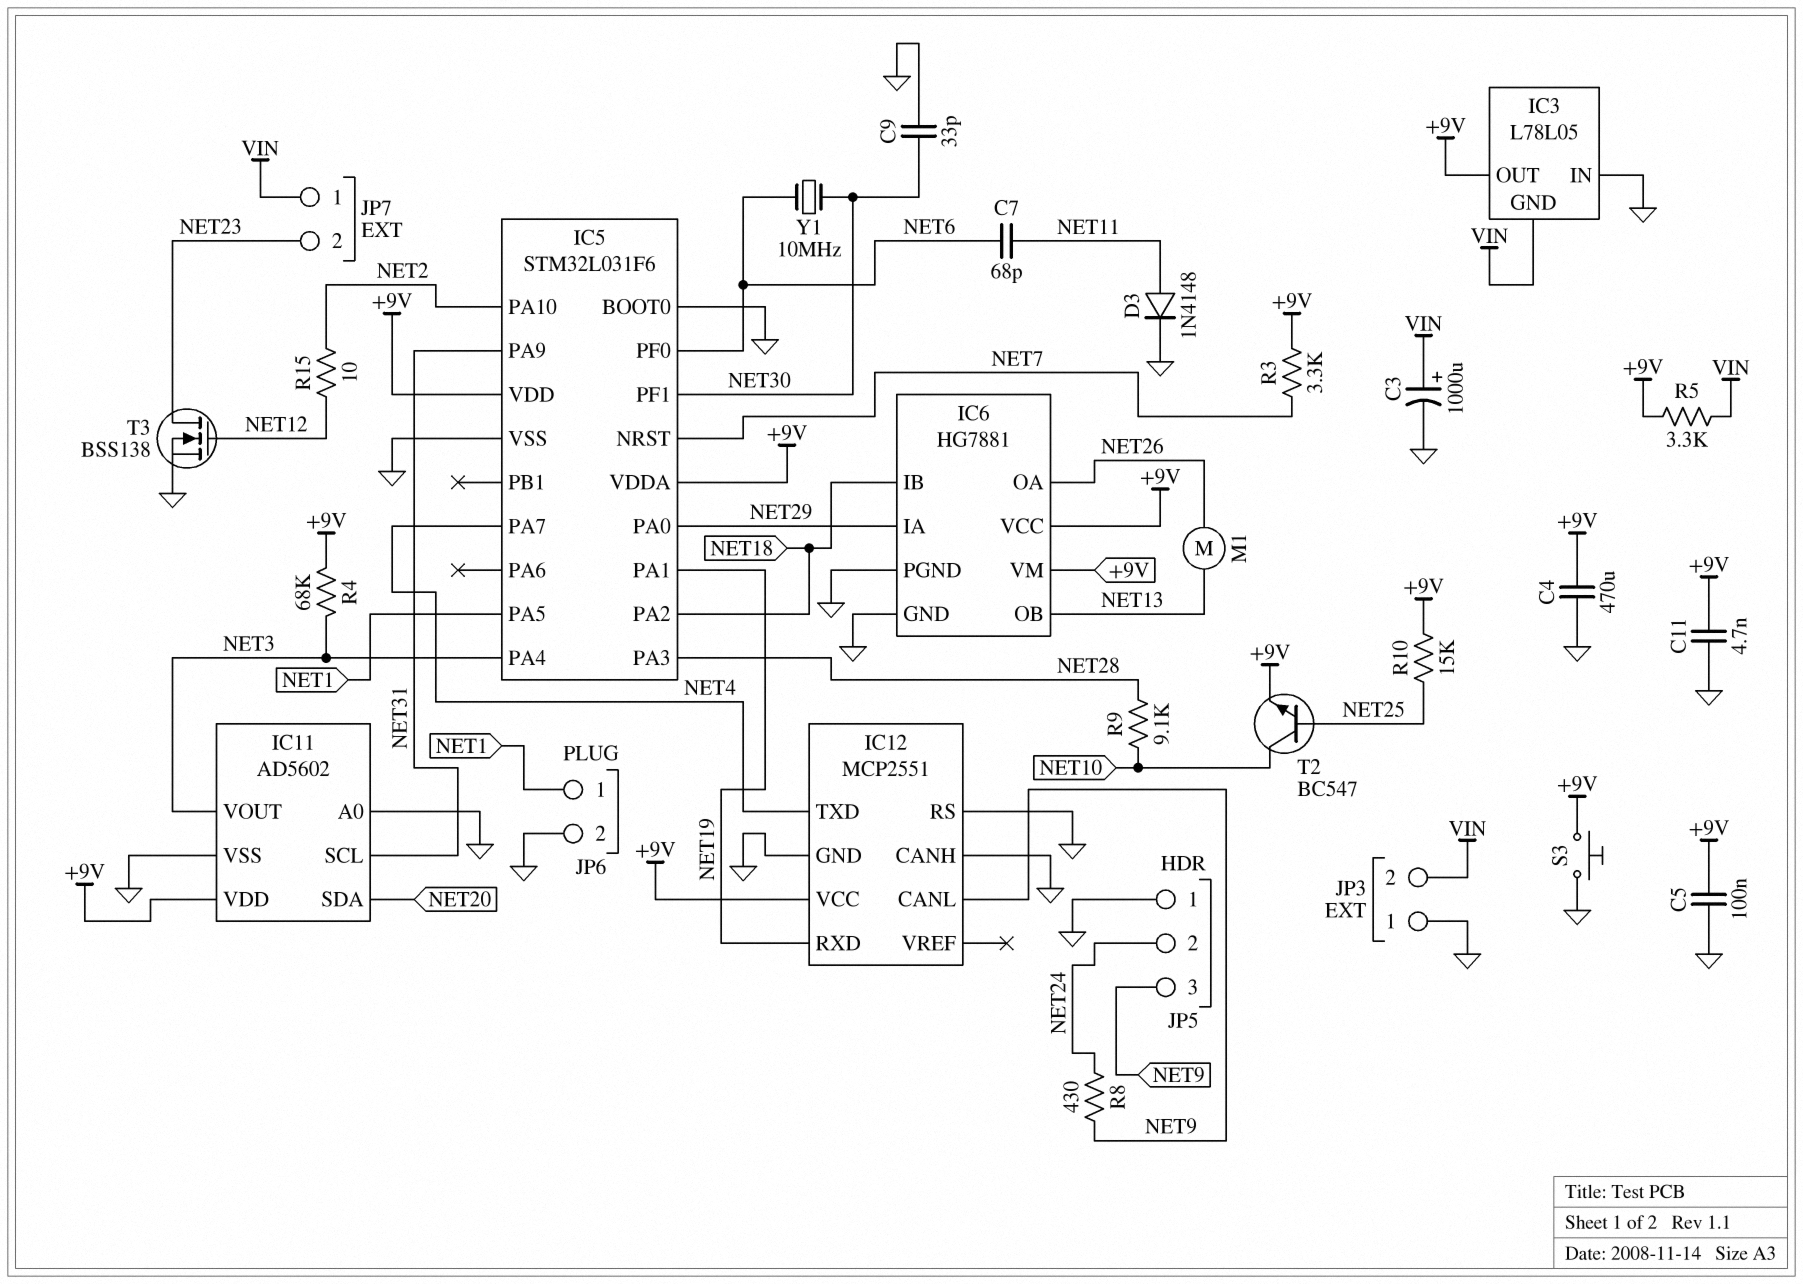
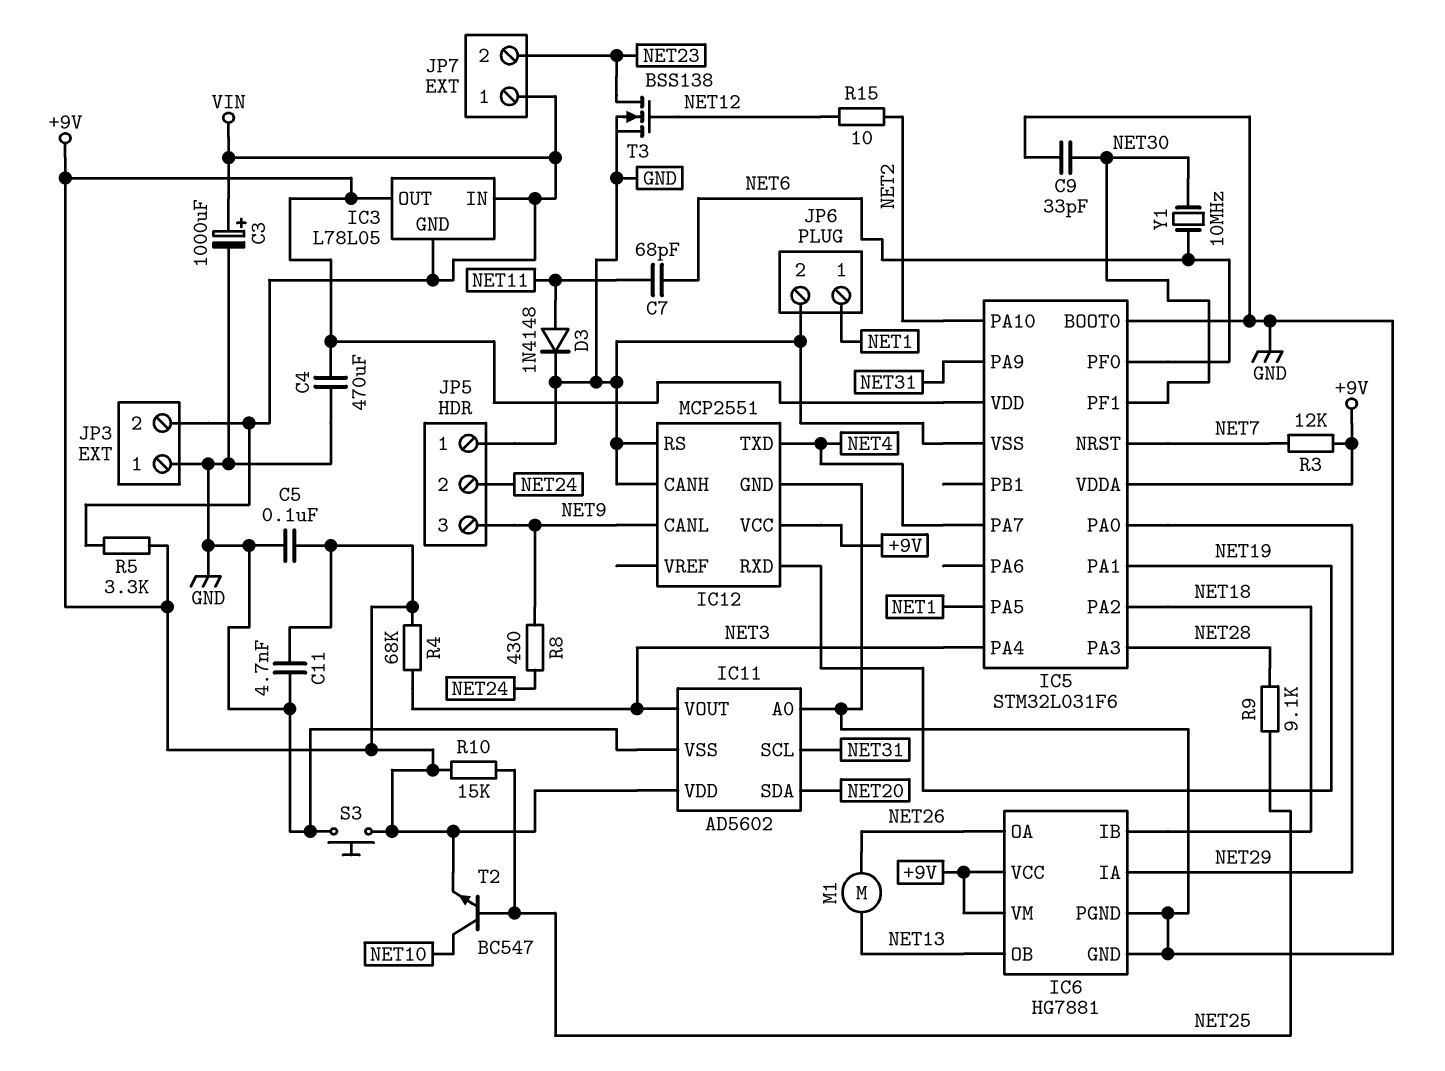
IC3 pin IN: GND -> VIN
R3: 3.3k (+9V, NET7) -> 12k (+9V, NET7)
R9: 9.1k (NET10, NET28) -> 9.1k (NET25, NET28)

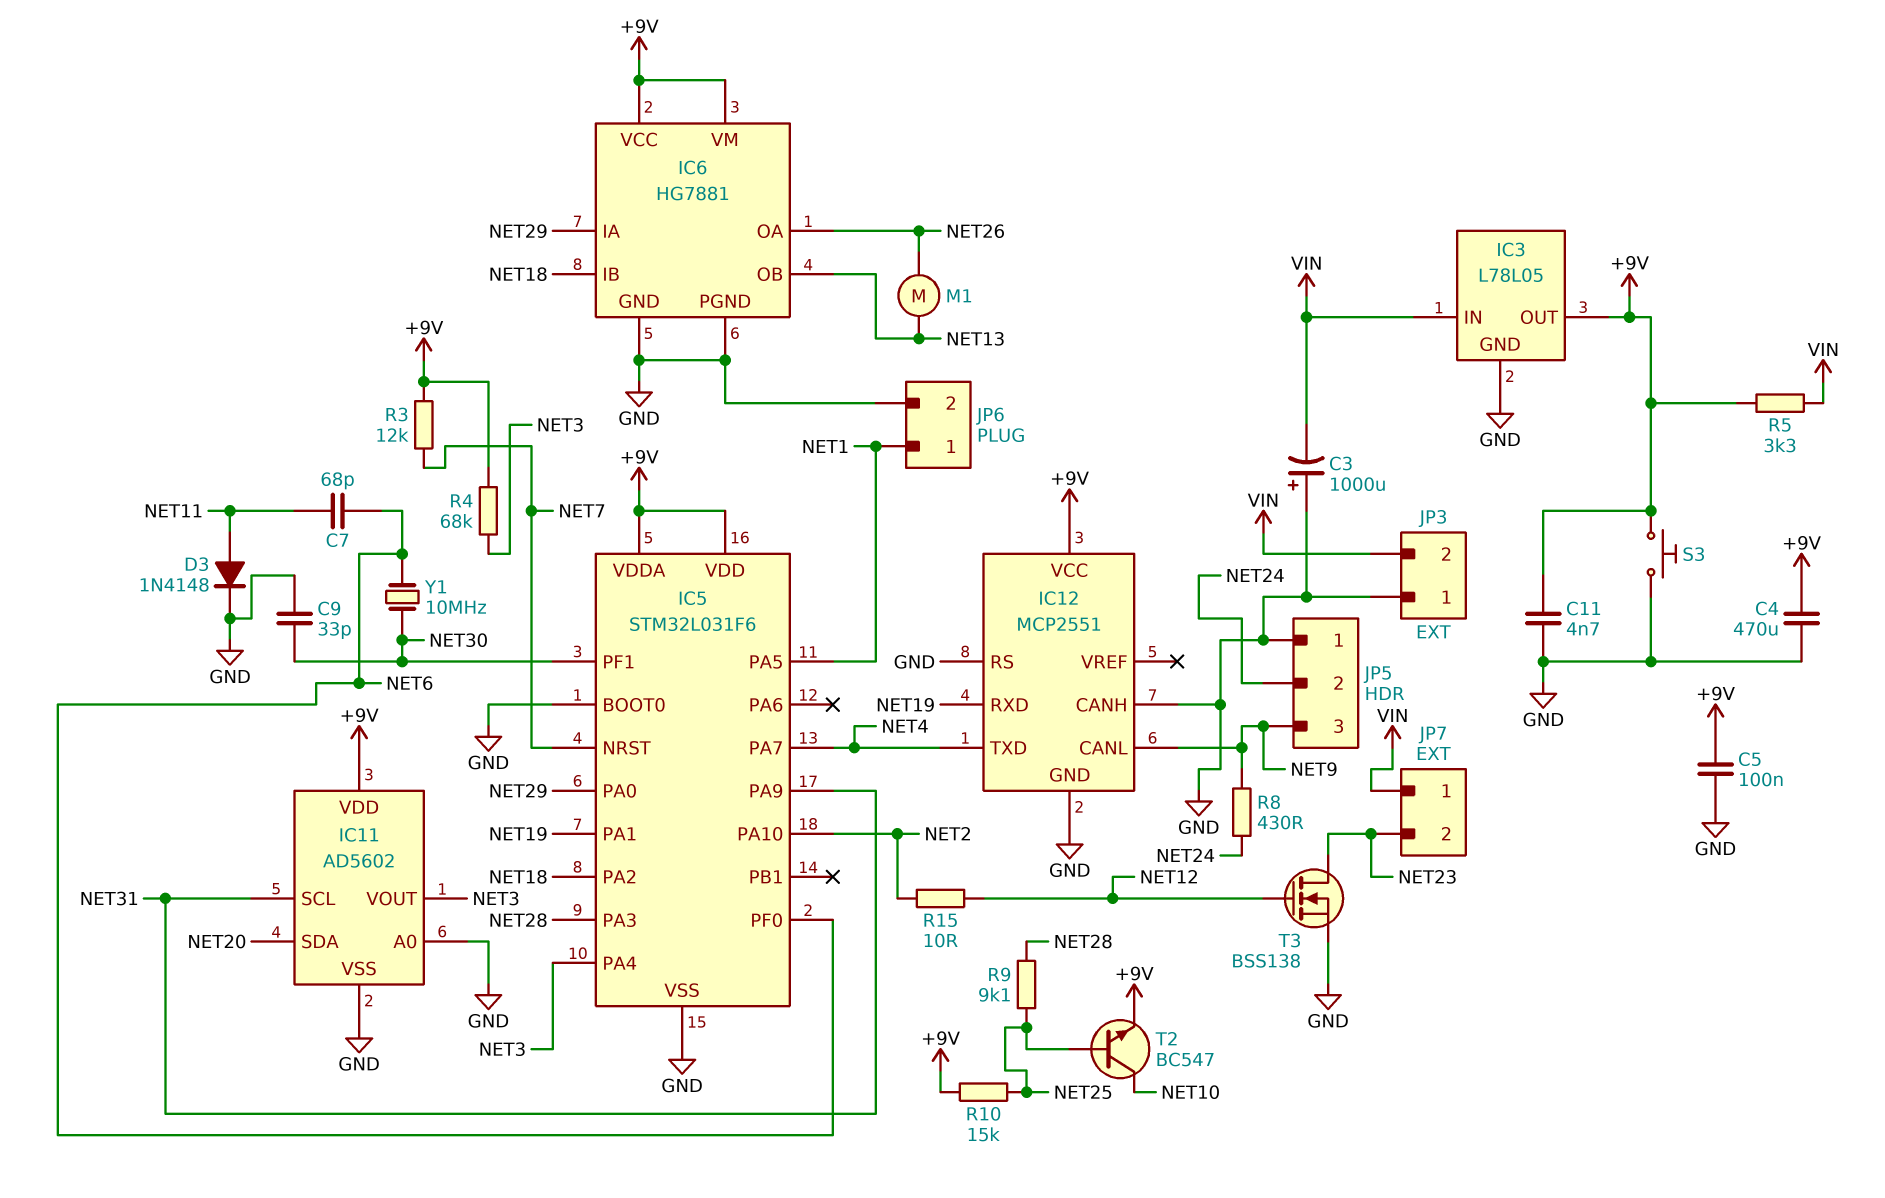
C3: 1000uF (plus VIN, minus GND) -> 1000uF (plus GND, minus VIN)
IC3 pin GND: VIN -> GND

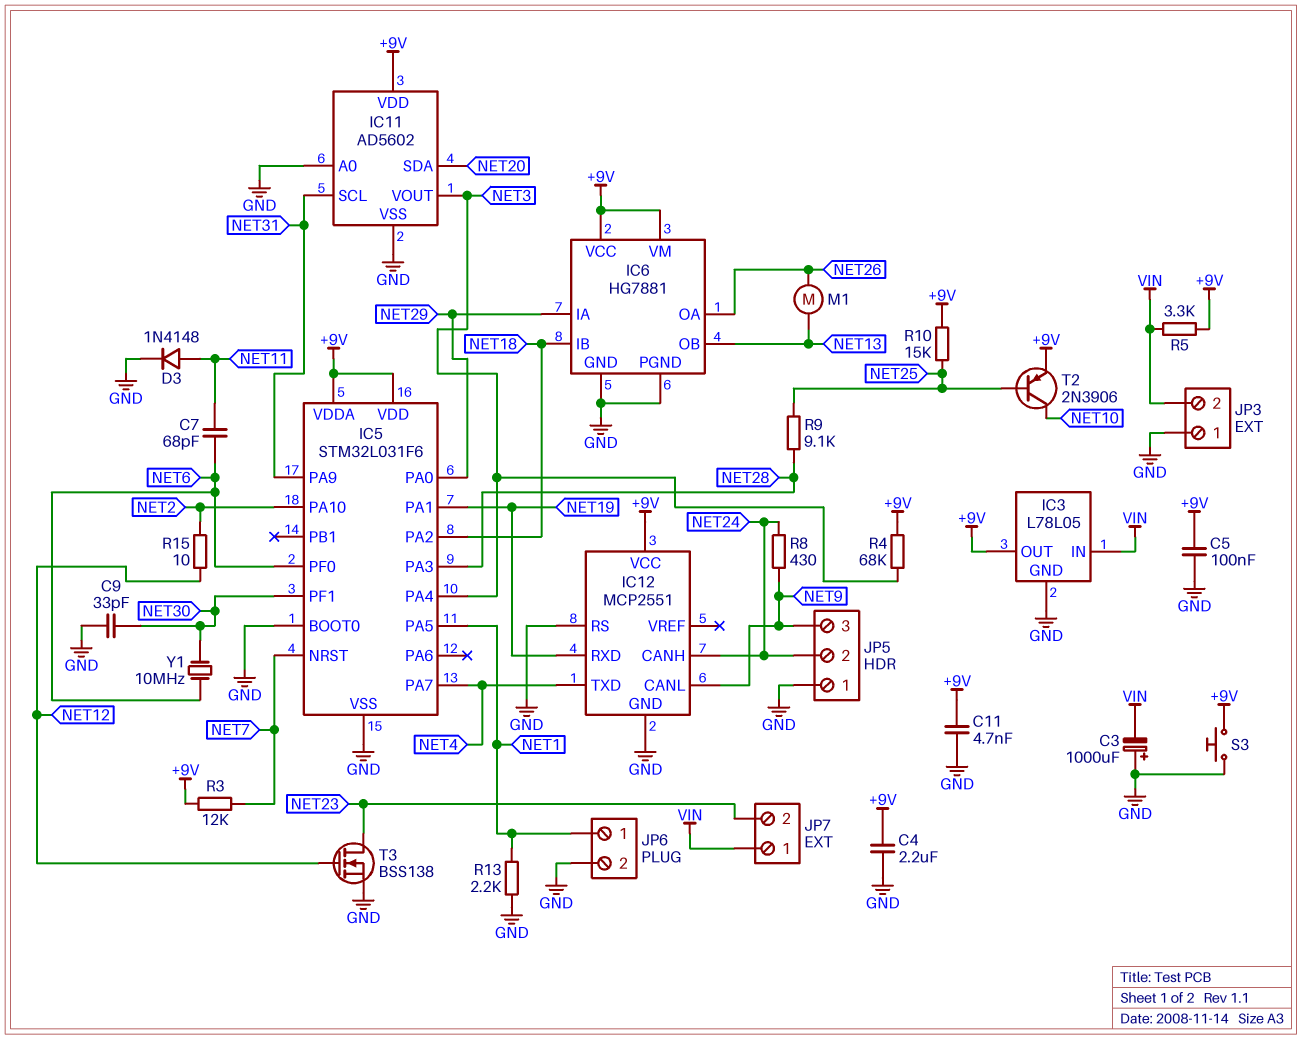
C4: 470uF (+9V, GND) -> 2.2uF (+9V, GND)
IC12 pin CANH: GND -> NET24
R13: none -> 2.2k (GND, NET1)
T2: NPN BC547 (B NET25, C NET10, E +9V) -> PNP 2N3906 (B NET25, C NET10, E +9V)

